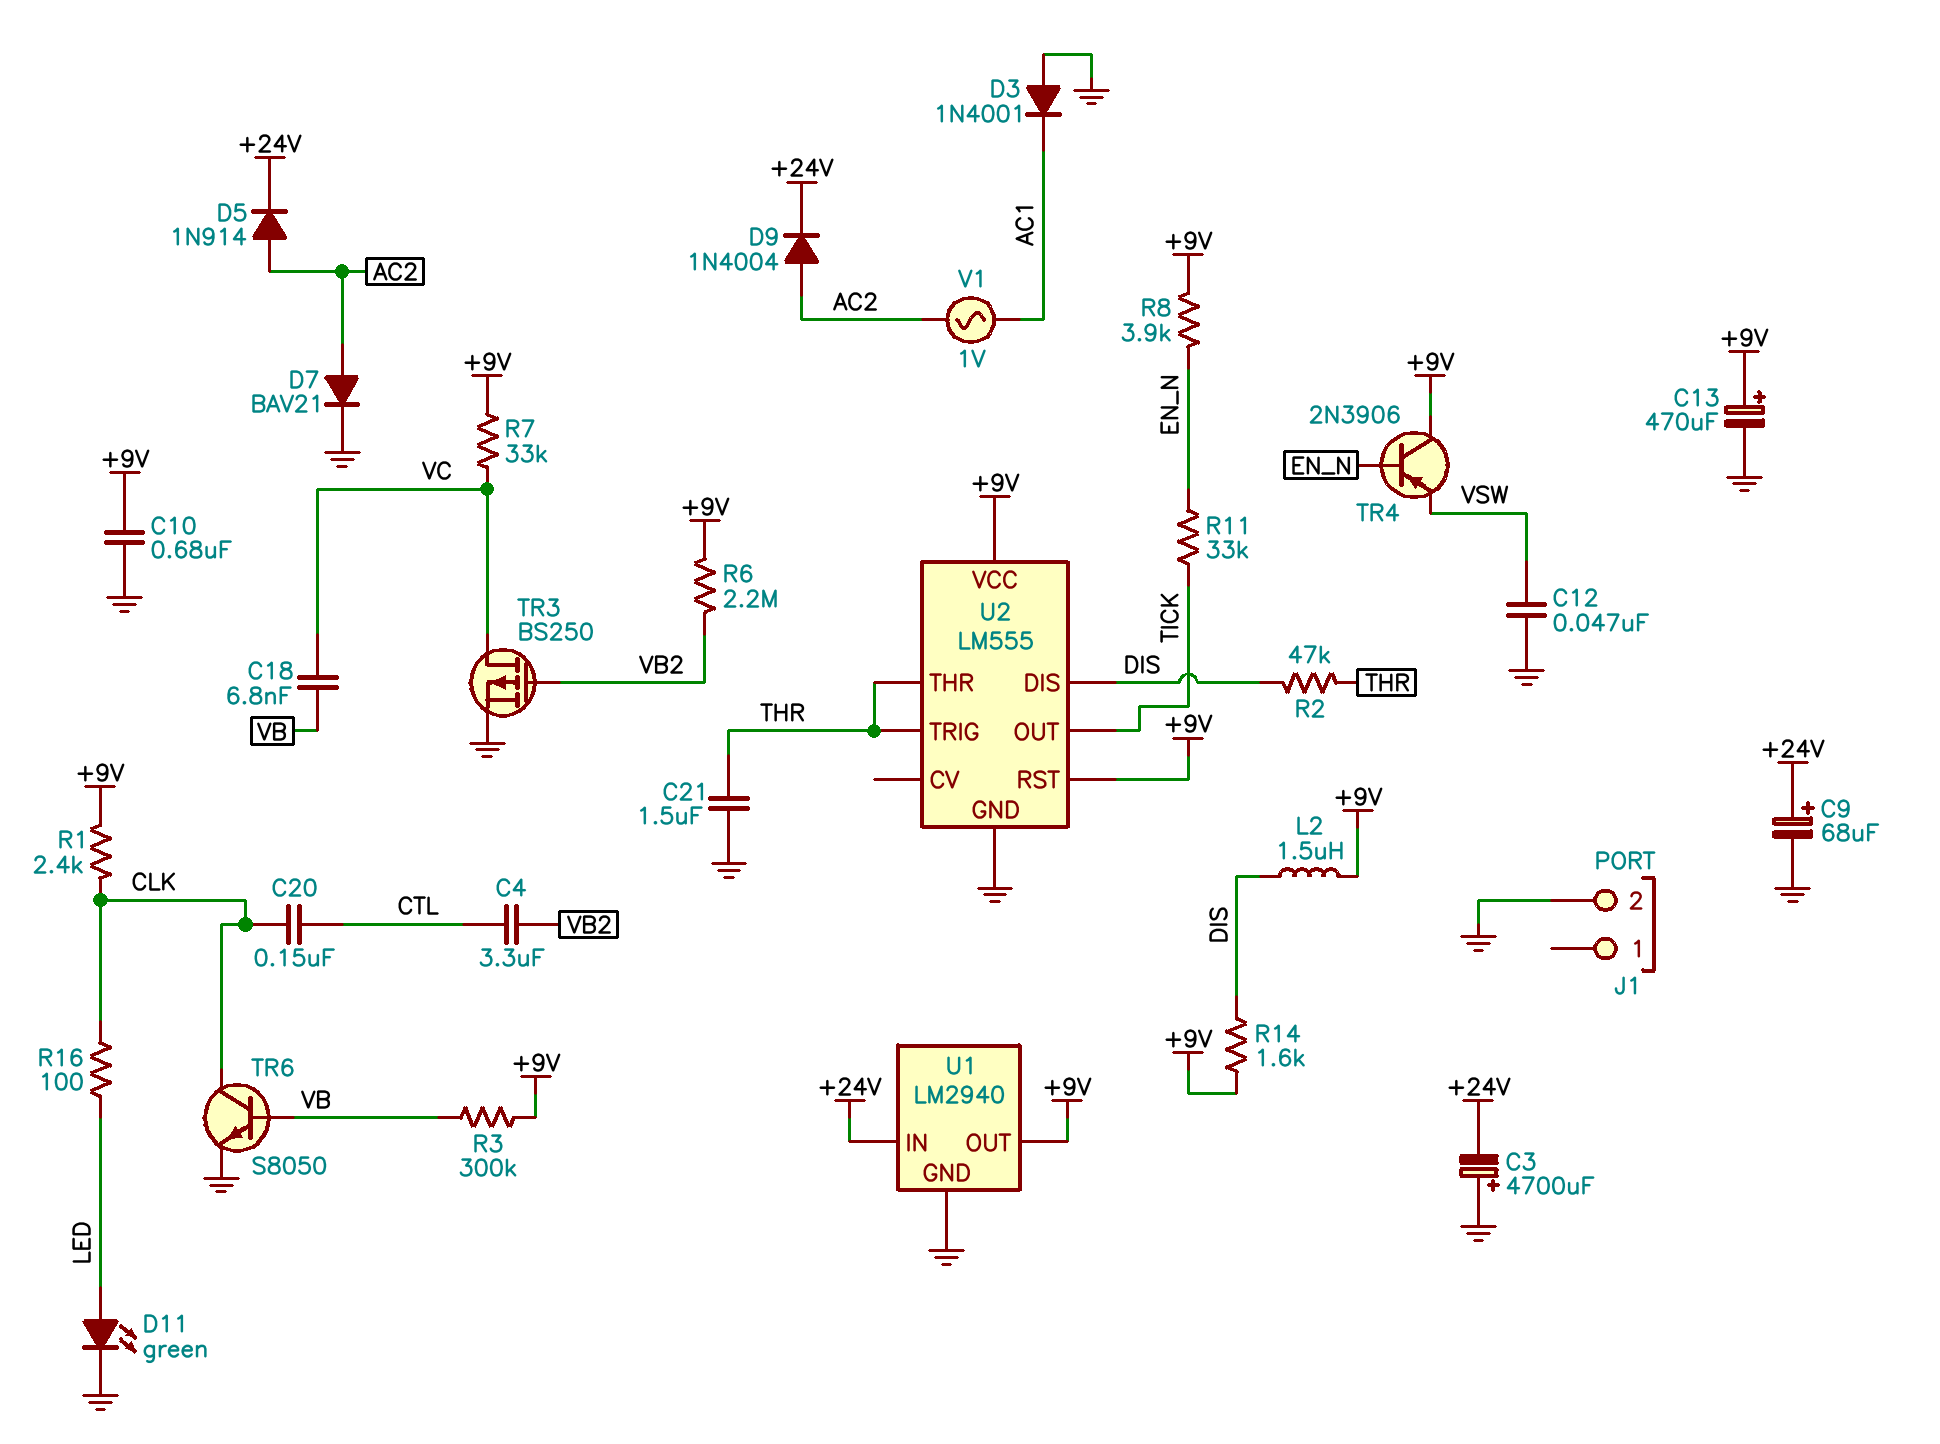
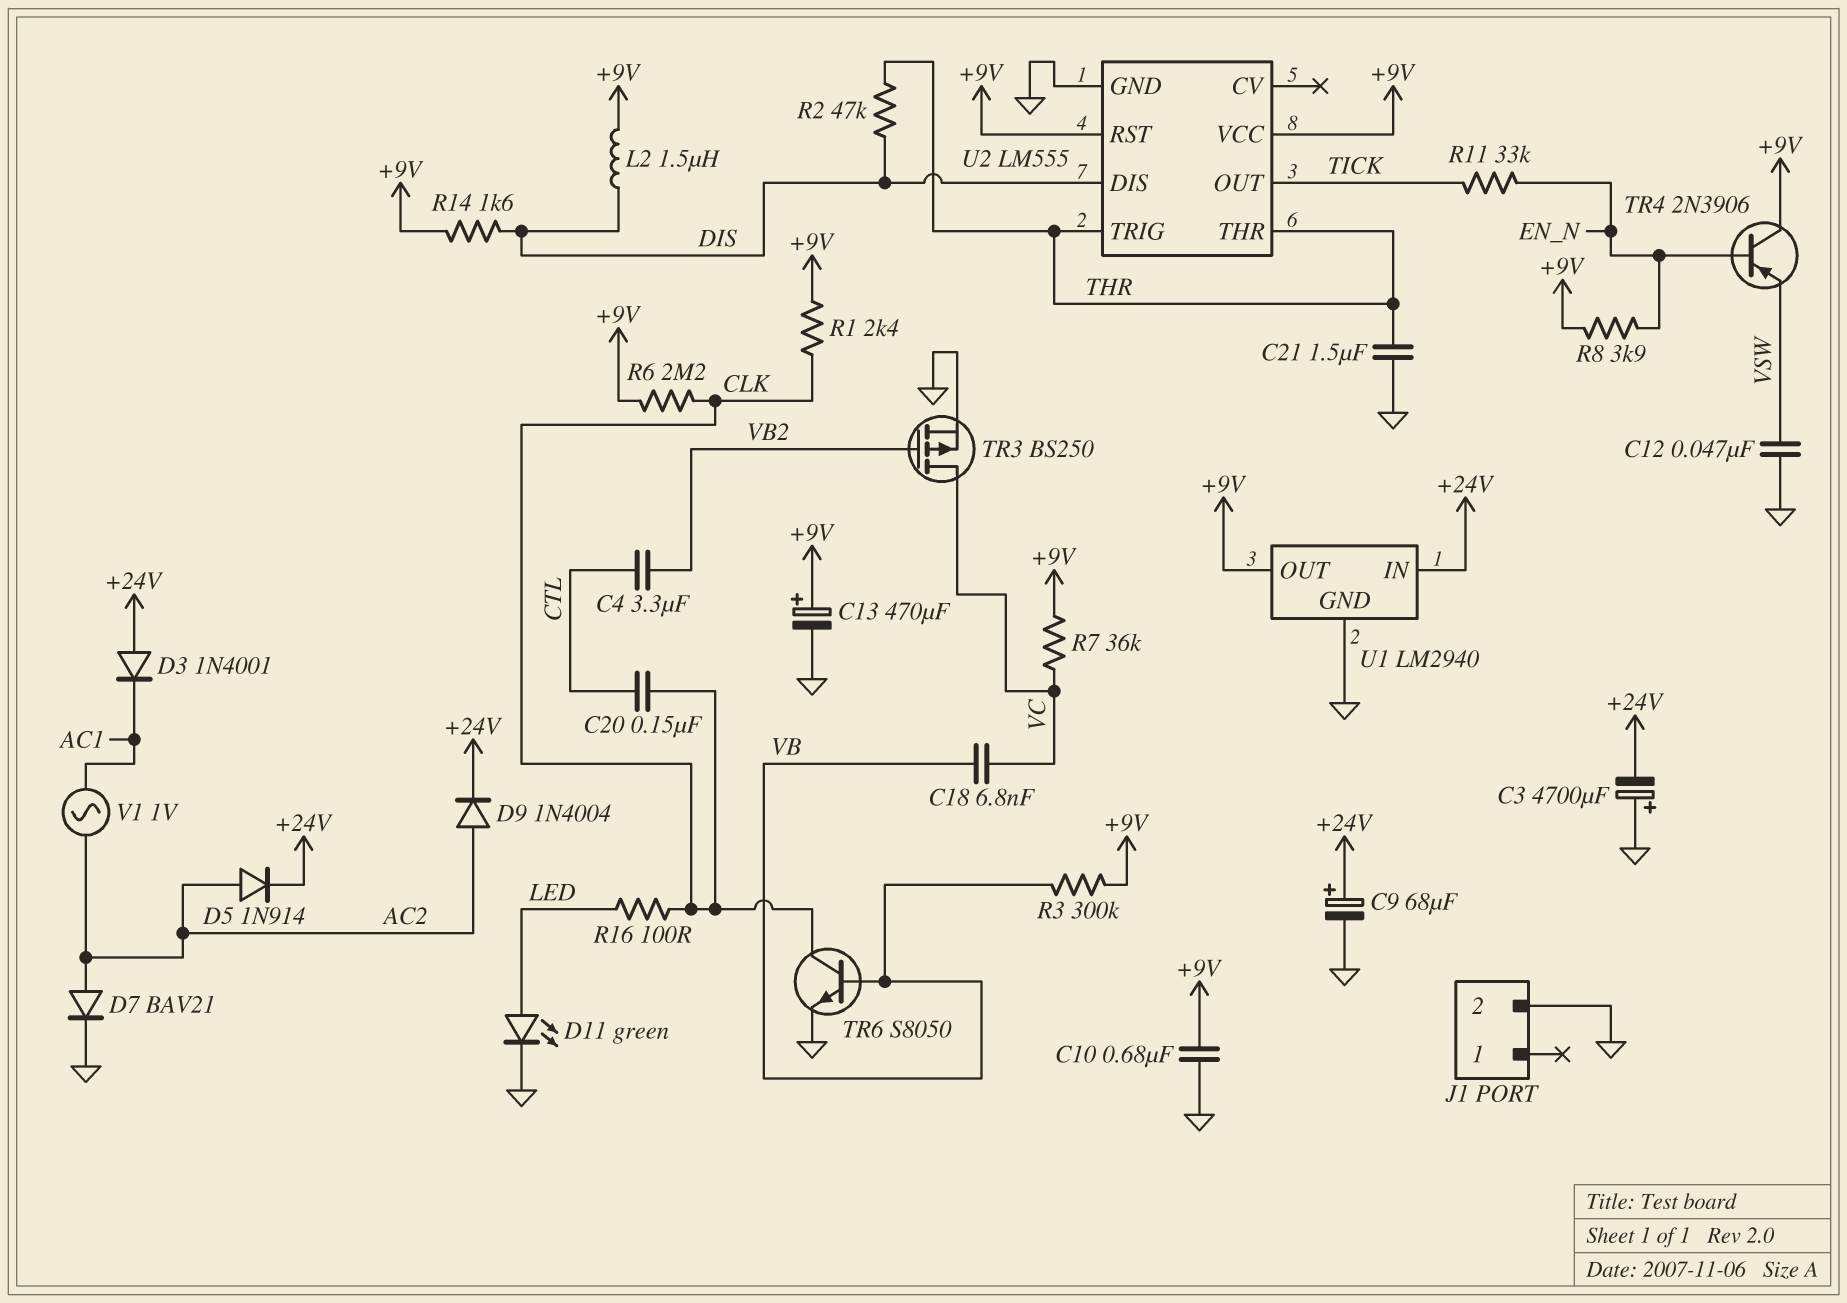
D3: diode 1N4001 (A GND, K AC1) -> diode 1N4001 (A +24V, K AC1)
R6: 2.2M (+9V, VB2) -> 2.2M (+9V, CLK)
R7: 33k (+9V, VC) -> 36k (+9V, VC)

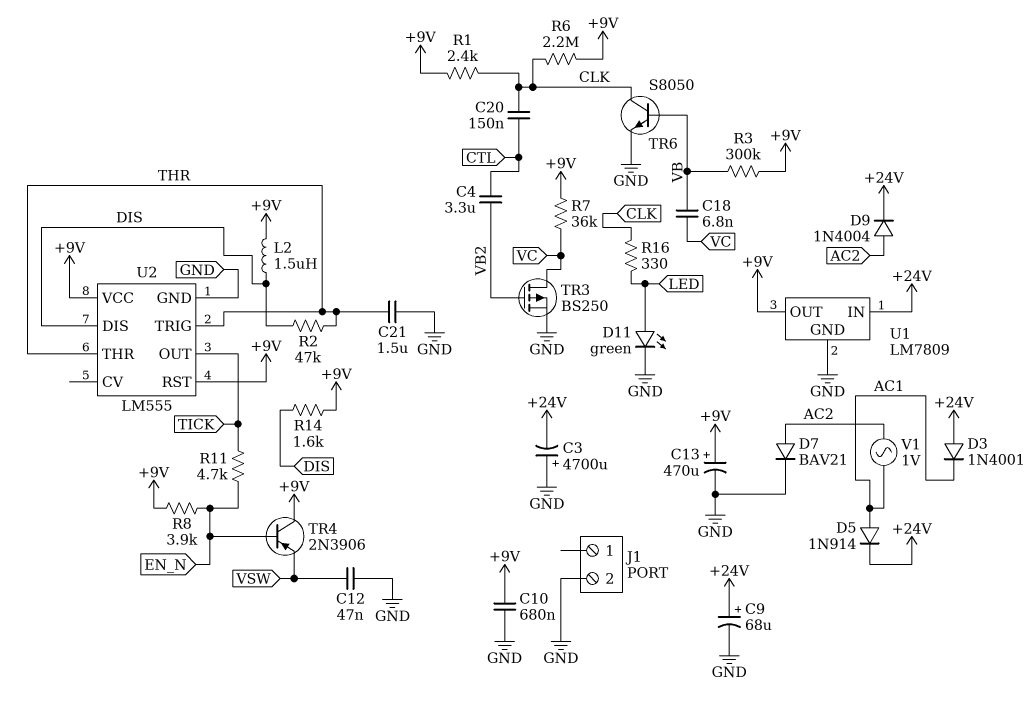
D5: diode 1N914 (A AC2, K +24V) -> diode 1N914 (A AC1, K +24V)
R11: 33k (EN_N, TICK) -> 4.7k (EN_N, TICK)
R16: 100 (CLK, LED) -> 330 (CLK, LED)
U1: LM2940 -> LM7809

